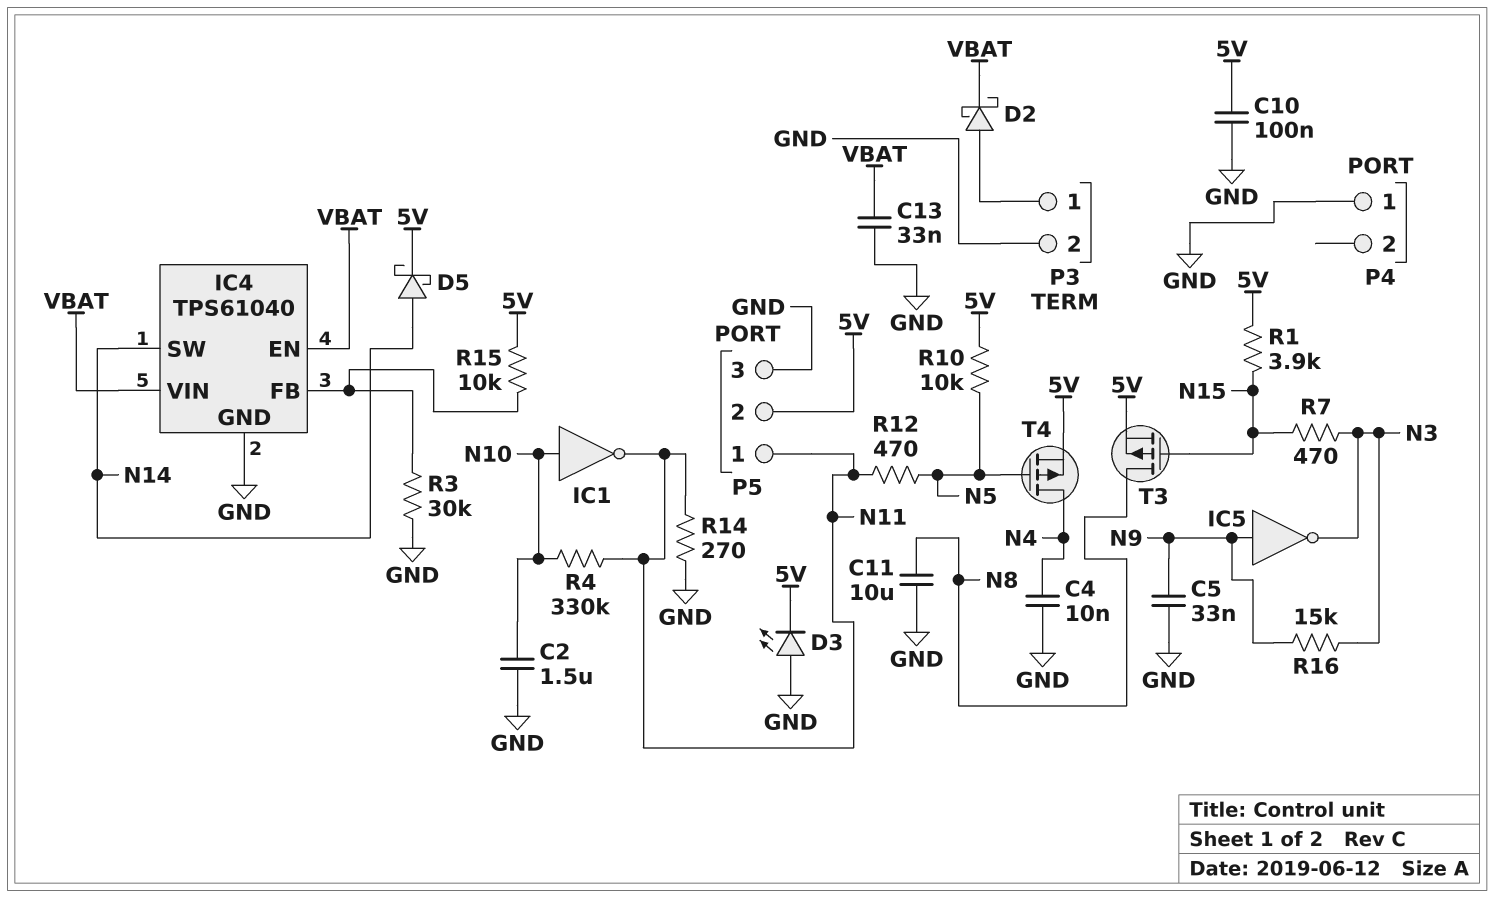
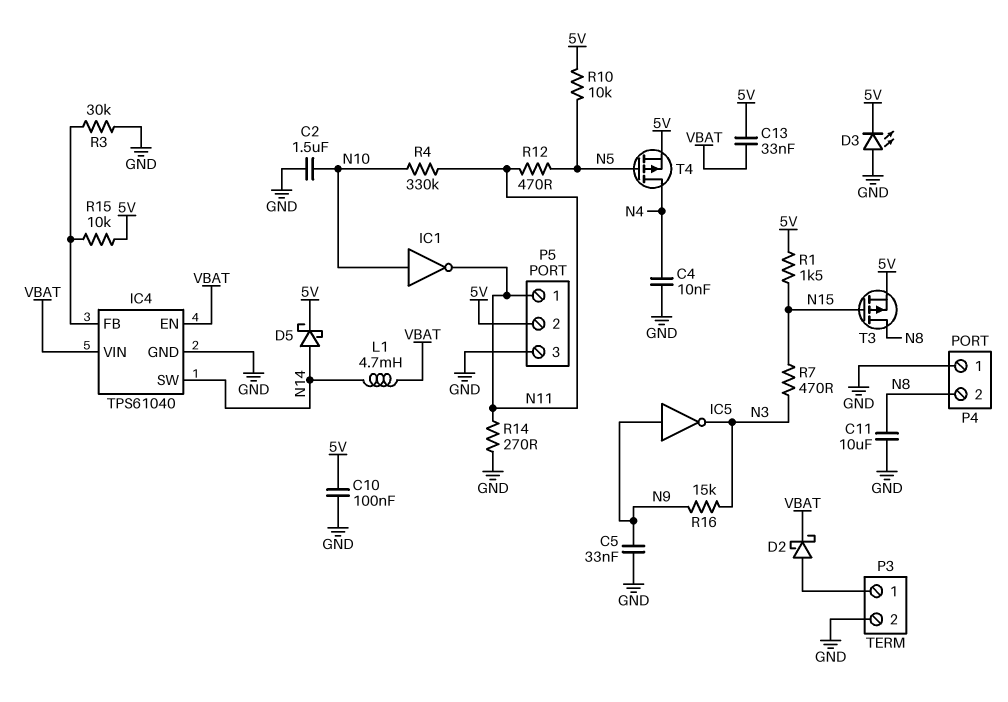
C13: 33nF (GND, VBAT) -> 33nF (5V, VBAT)
L1: none -> 4.7mH (N14, VBAT)
P4 pin 2: none -> N8
R1: 3.9k (5V, N15) -> 1.5k (5V, N15)

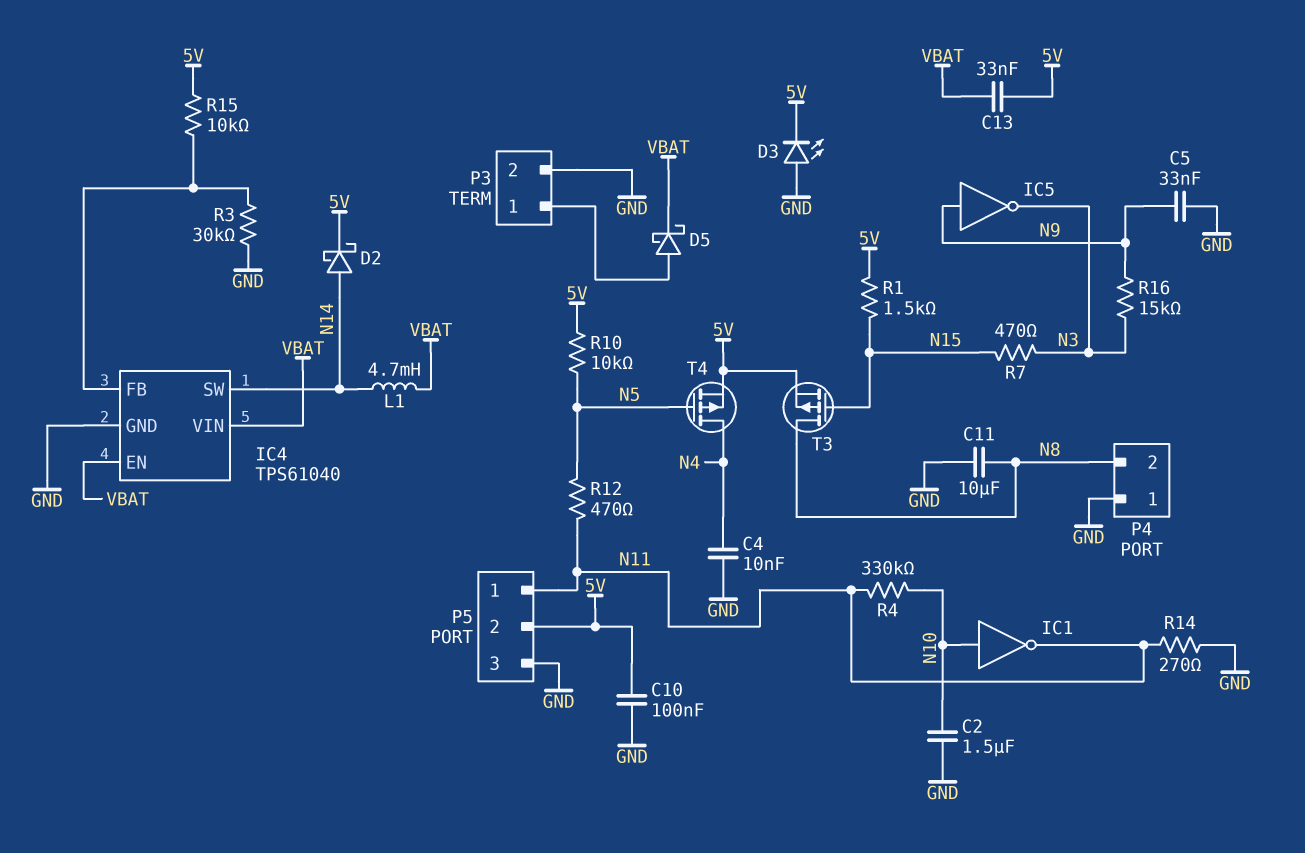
D2: schottky (A P3/1, K VBAT) -> schottky (A N14, K 5V)
D5: schottky (A N14, K 5V) -> schottky (A P3/1, K VBAT)

